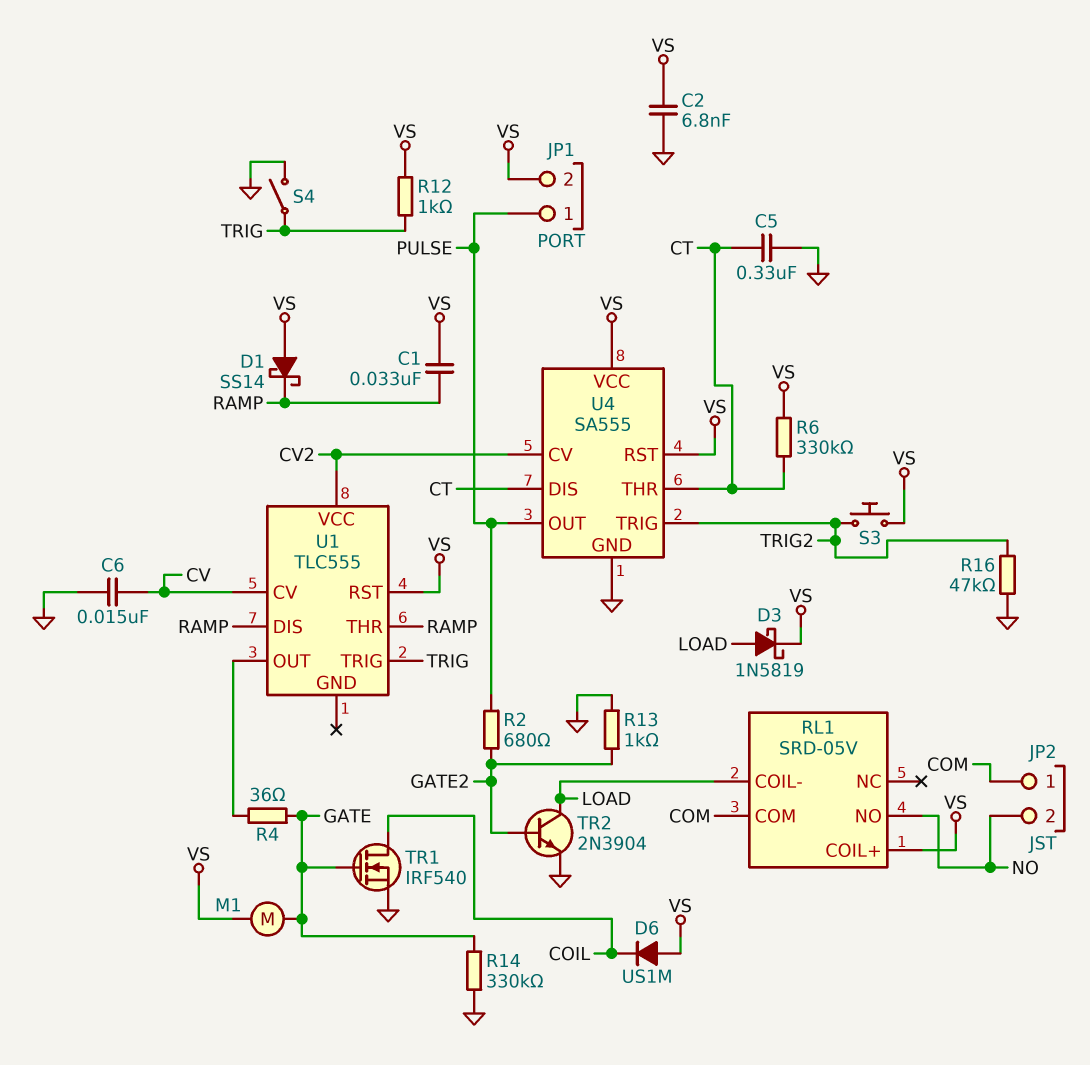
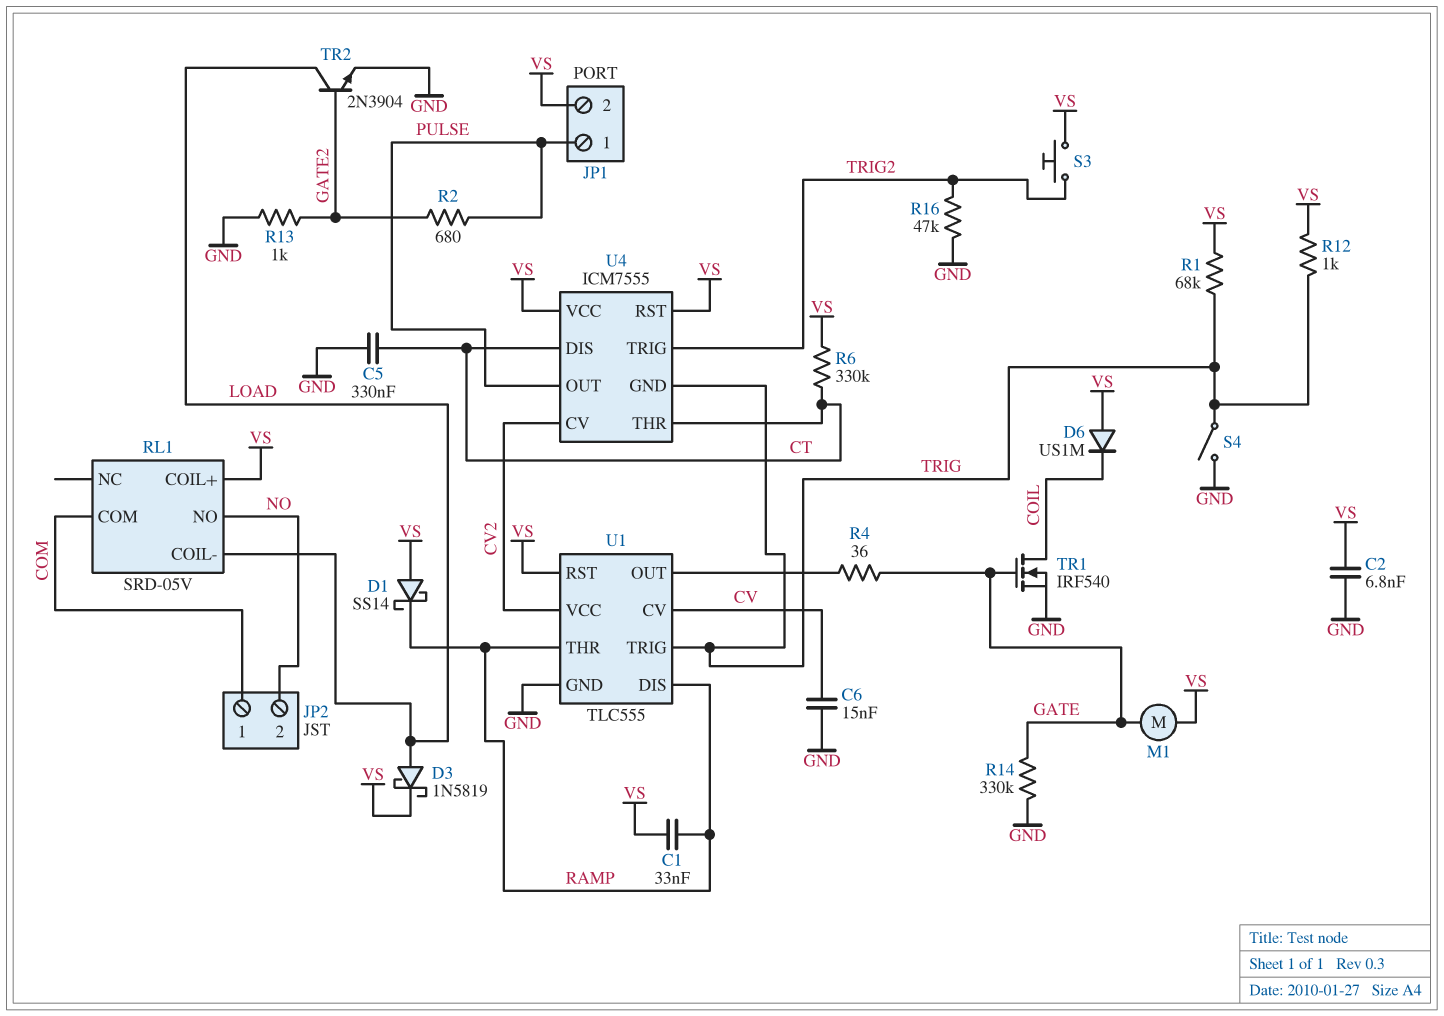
R1: none -> 68k (TRIG, VS)
U1 pin GND: none -> GND
U4: SA555 -> ICM7555
U4 pin GND: GND -> TRIG

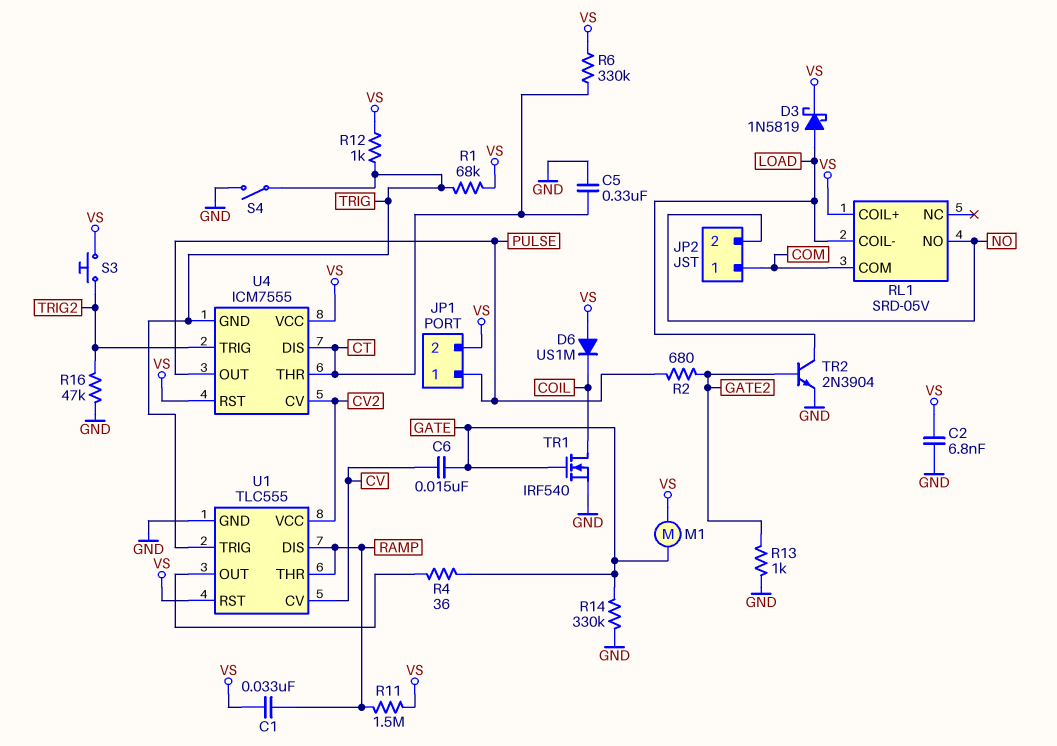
C6: 15nF (CV, GND) -> 15nF (CV, GATE)
D1: schottky SS14 (A VS, K RAMP) -> none
R11: none -> 1.5M (RAMP, VS)

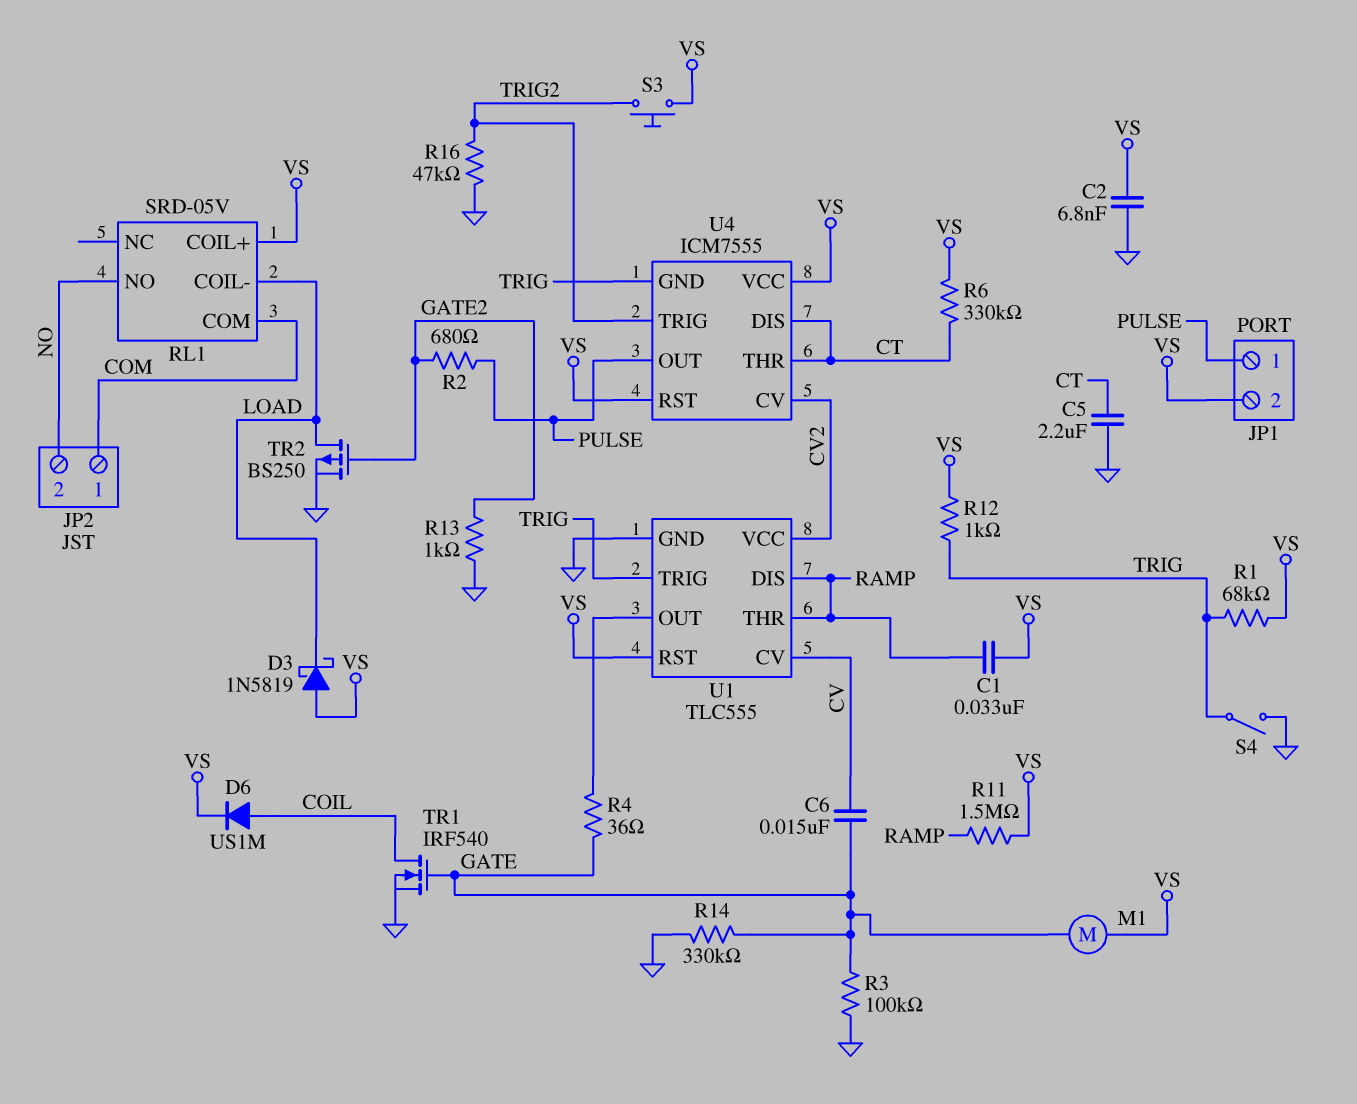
C5: 330nF (CT, GND) -> 2.2uF (CT, GND)
D3: schottky 1N5819 (A LOAD, K VS) -> schottky 1N5819 (A VS, K LOAD)
D6: diode US1M (A VS, K COIL) -> diode US1M (A COIL, K VS)
R3: none -> 100k (GATE, GND)
TR2: NPN 2N3904 (B GATE2, C LOAD, E GND) -> PMOS BS250 (G GATE2, D LOAD, S GND)

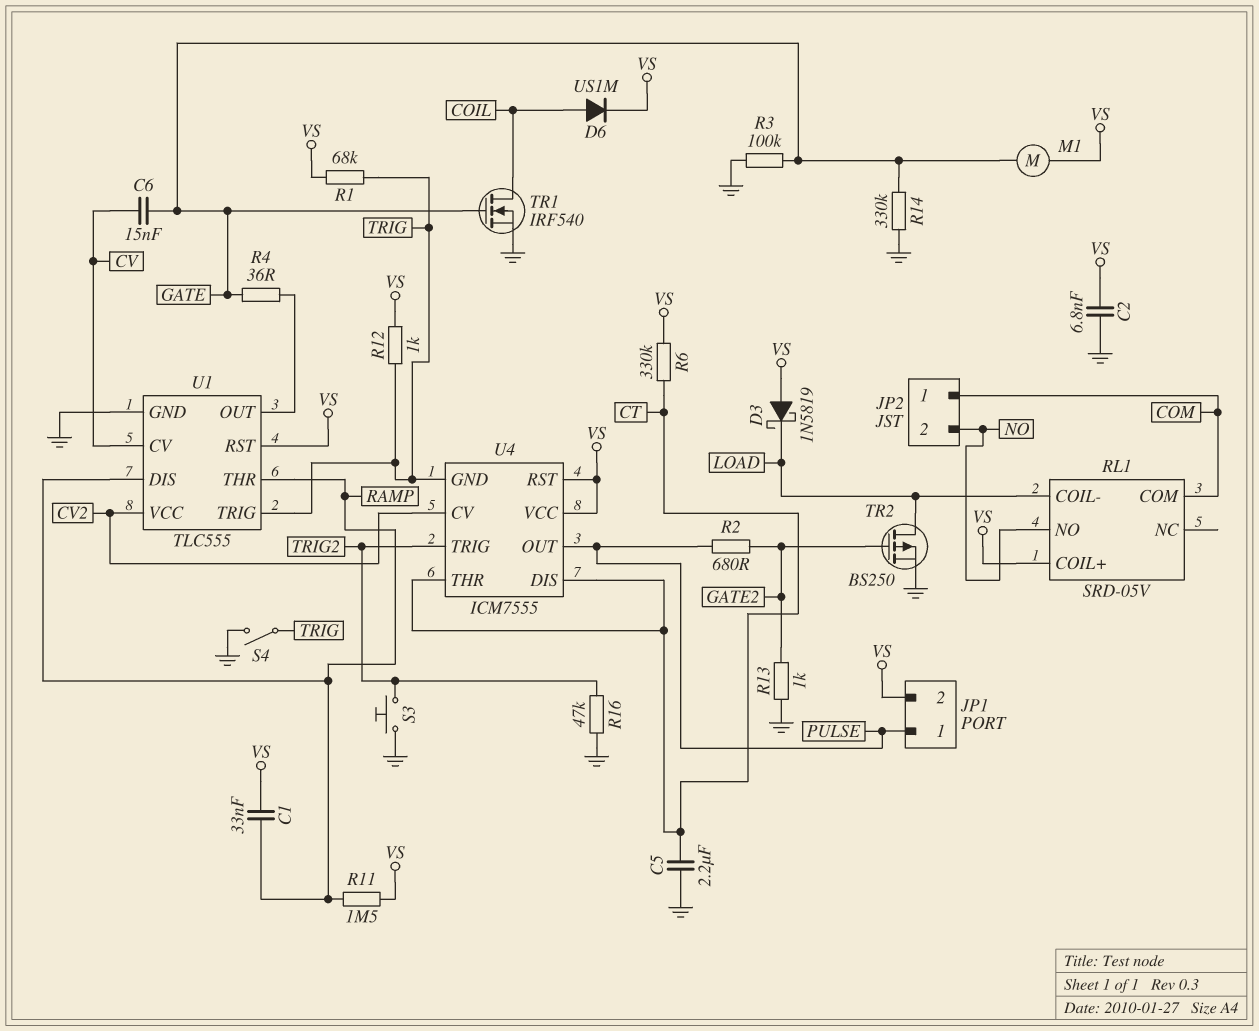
S3: button (TRIG2, VS) -> button (GND, TRIG2)

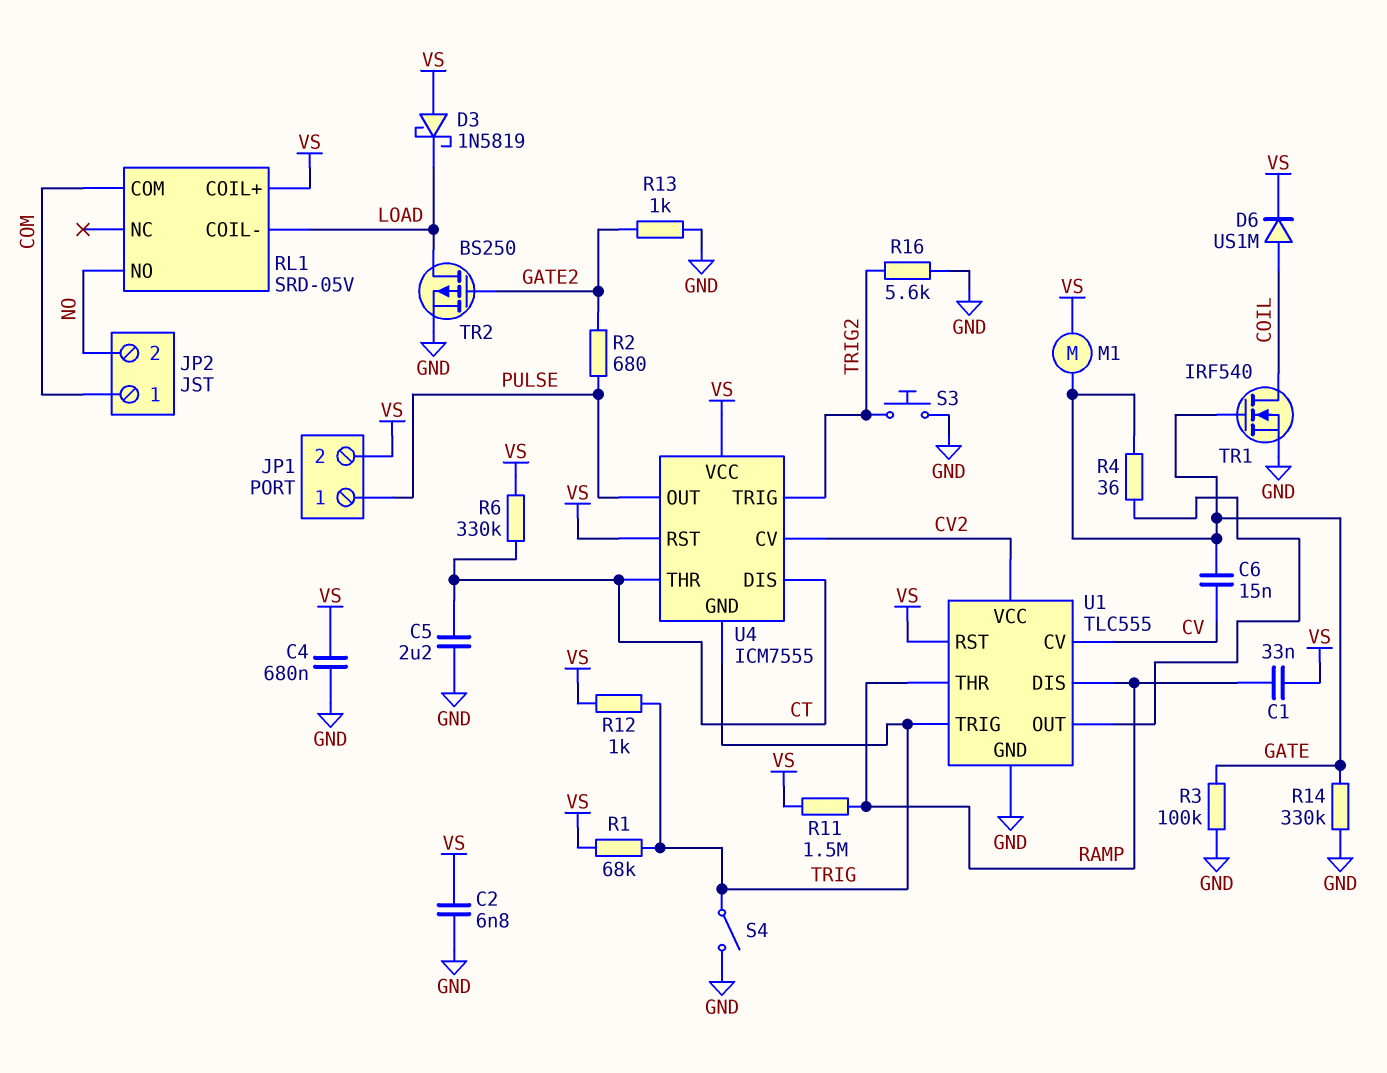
C4: none -> 680nF (GND, VS)
R16: 47k (GND, TRIG2) -> 5.6k (GND, TRIG2)

